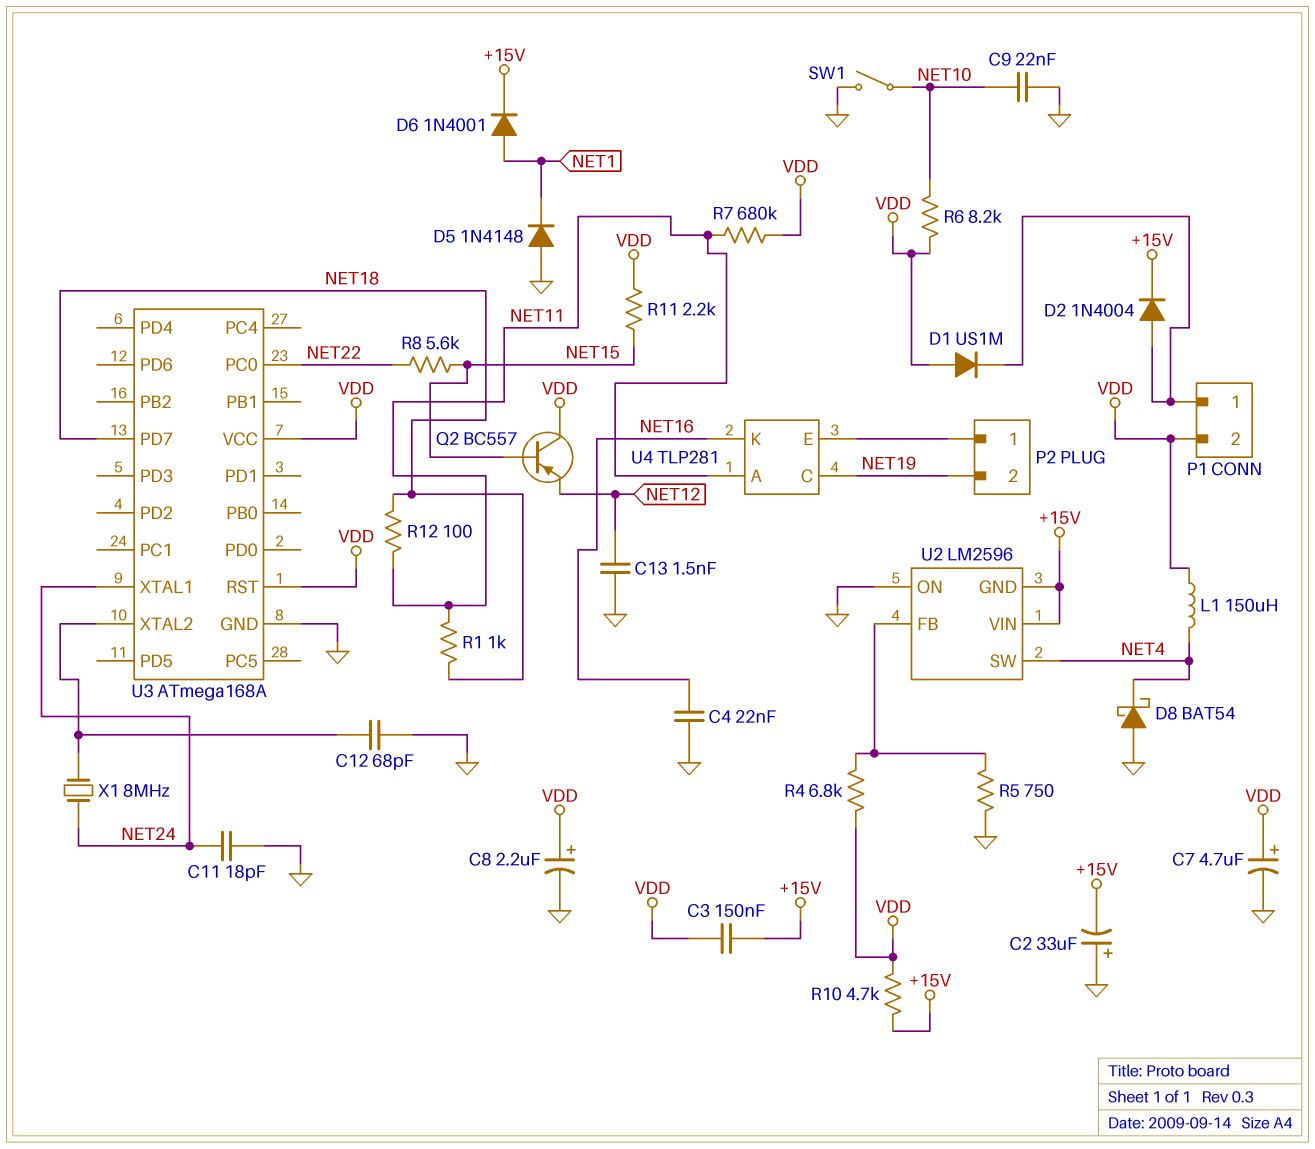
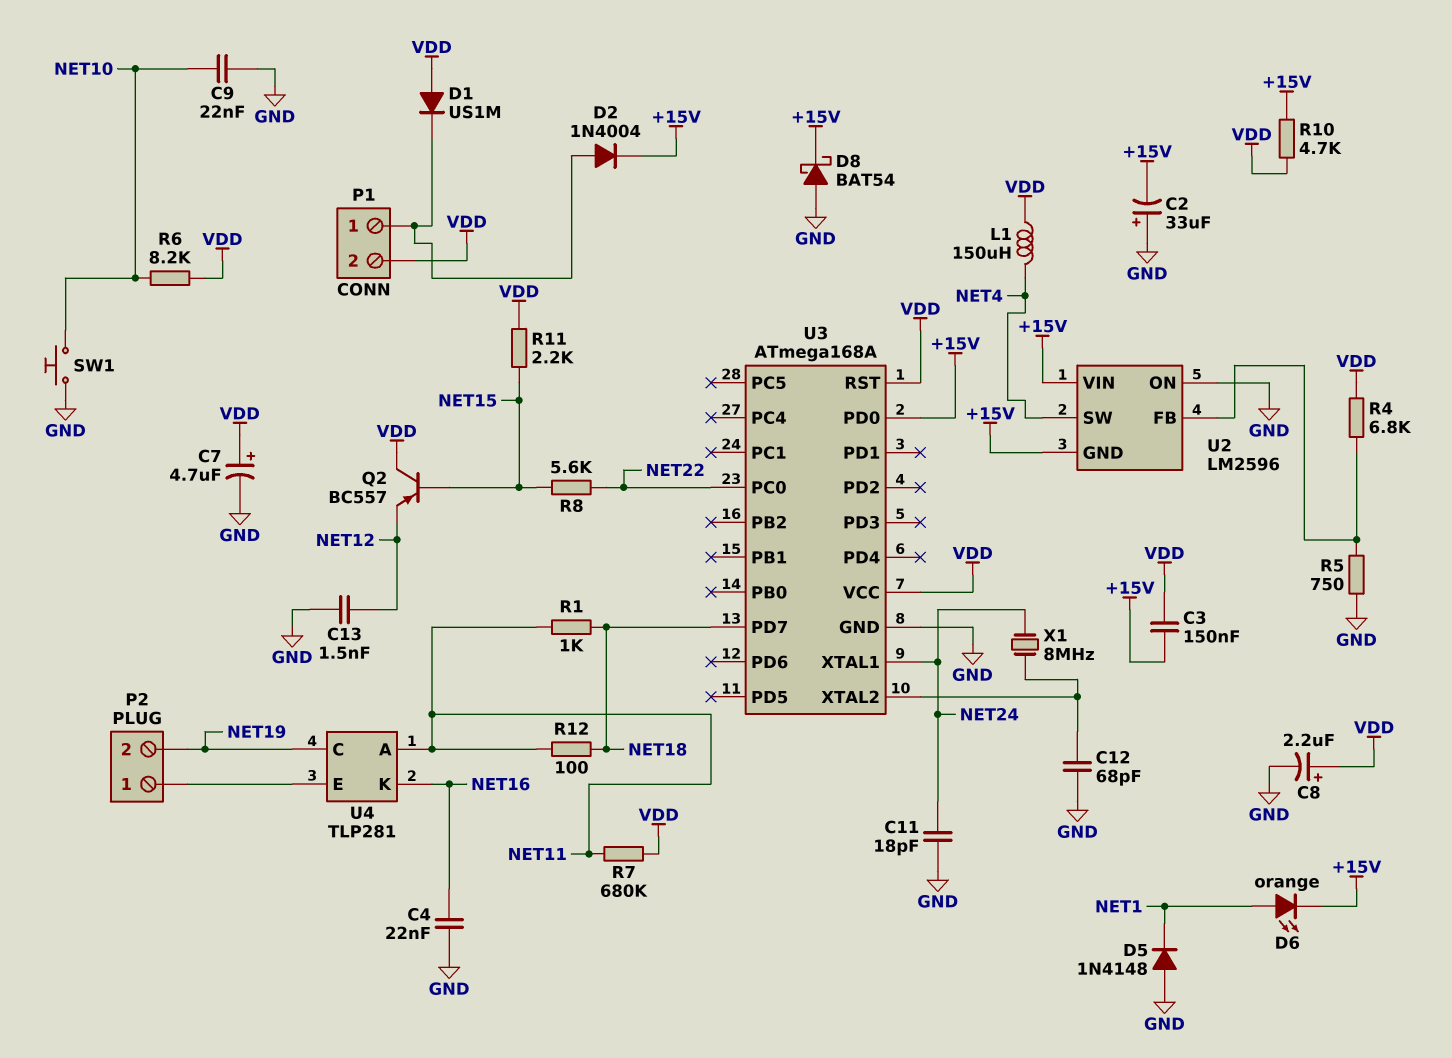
D6: diode 1N4001 (A NET1, K +15V) -> LED orange (A NET1, K +15V)
D8: schottky BAT54 (A GND, K NET4) -> schottky BAT54 (A GND, K +15V)
SW1: switch (GND, NET10) -> button (GND, NET10)
U3 pin PD0: none -> +15V

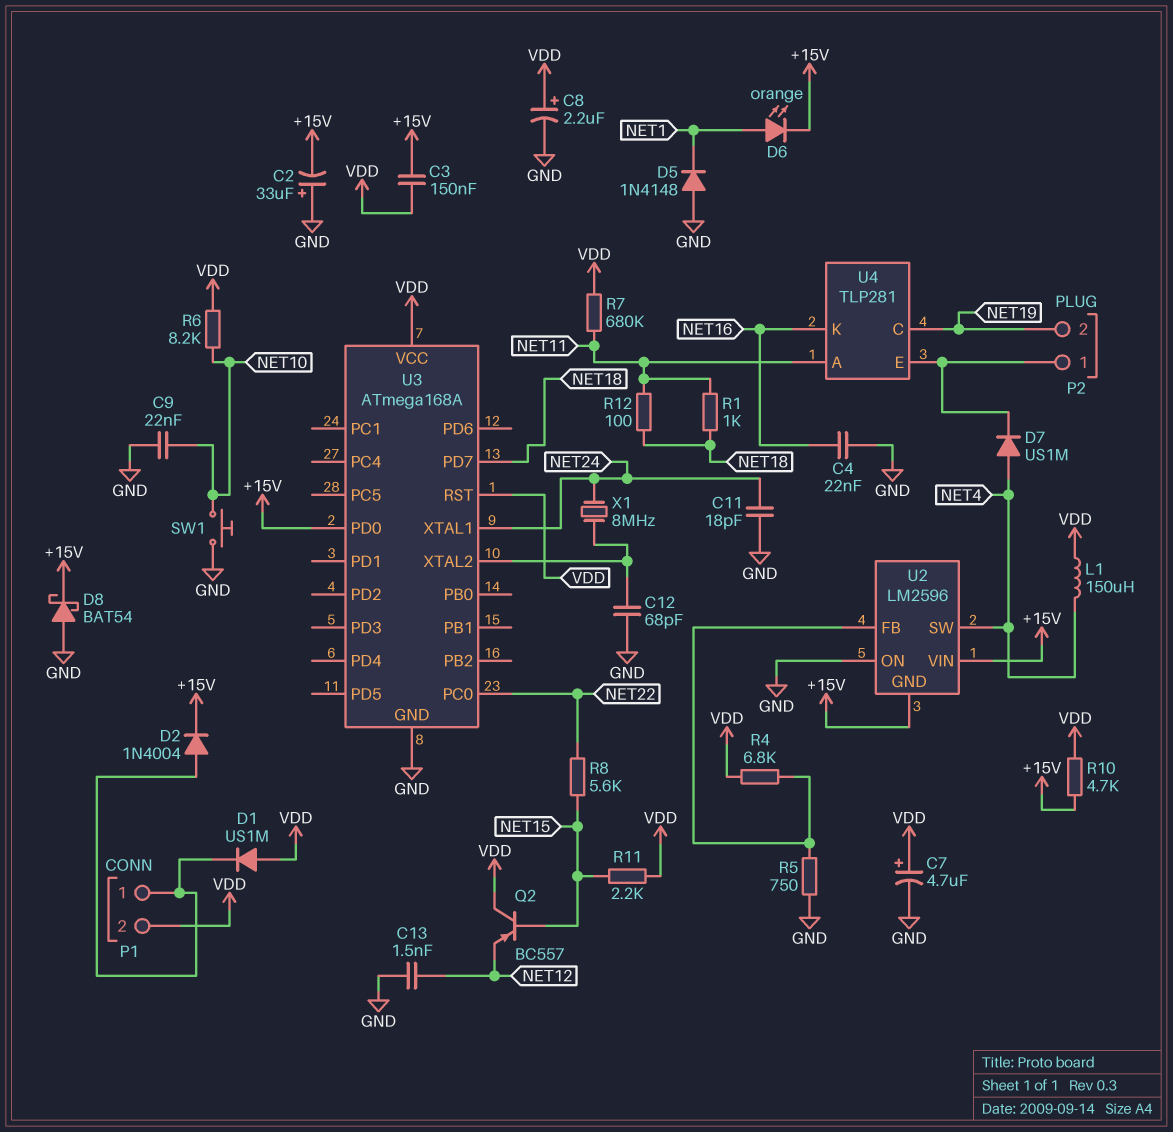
D7: none -> diode US1M (A NET4, K P2/1)

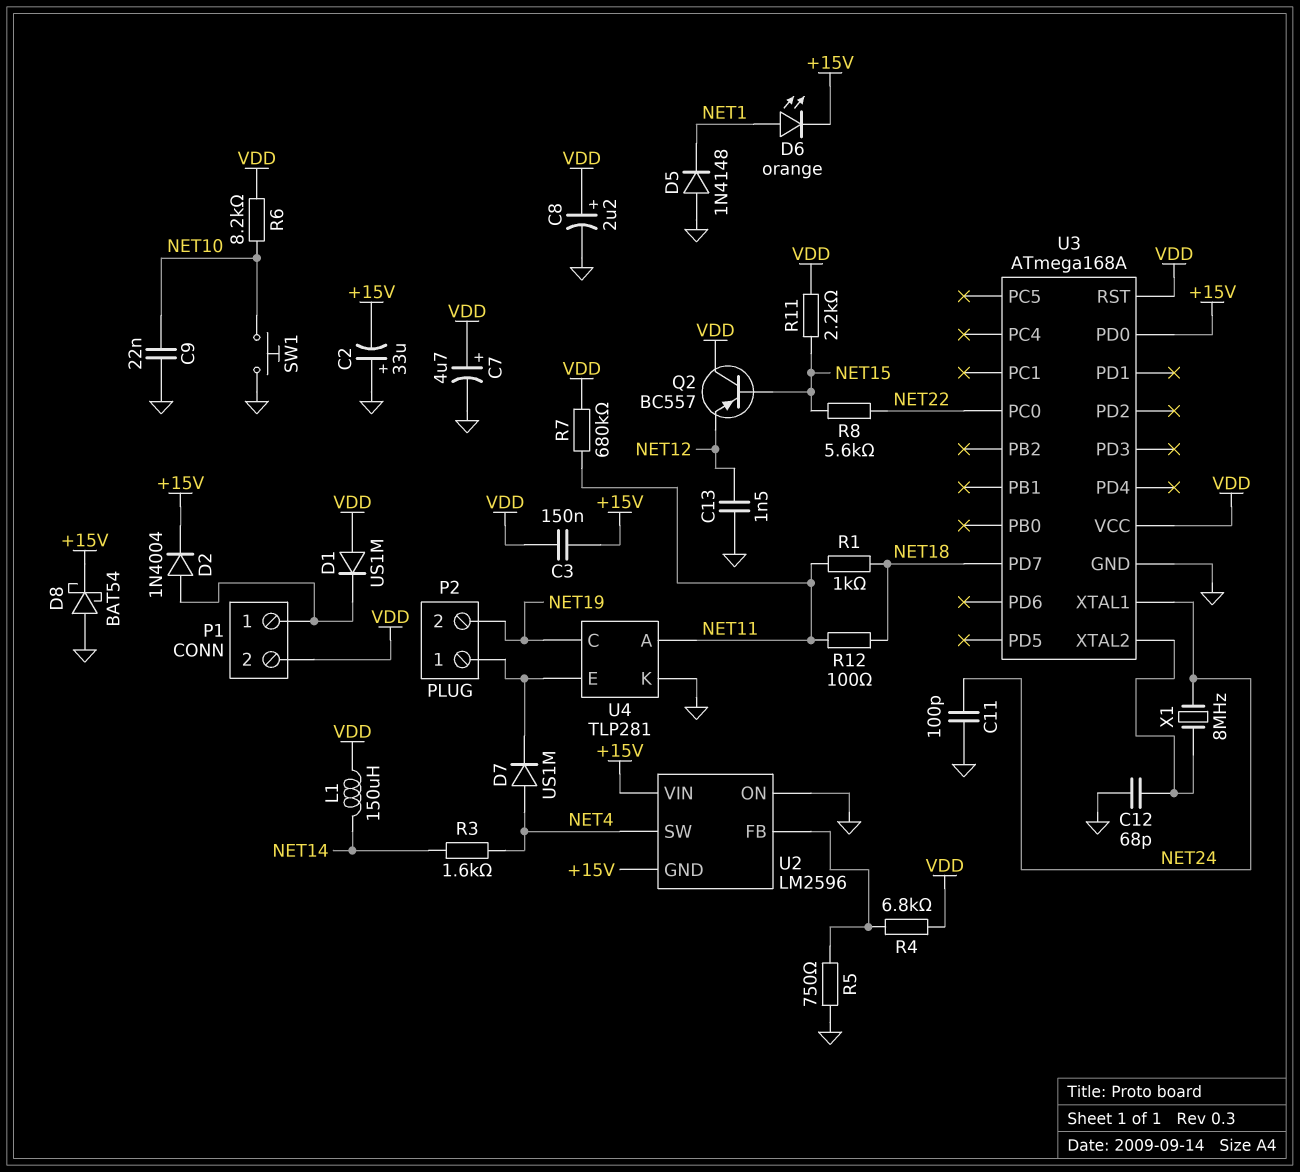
C4: 22nF (GND, NET16) -> none
C11: 18pF (GND, NET24) -> 100pF (GND, NET24)
L1: 150uH (NET4, VDD) -> 150uH (NET14, VDD)
R3: none -> 1.6k (NET4, NET14)
R10: 4.7k (+15V, VDD) -> none
U4 pin K: NET16 -> GND

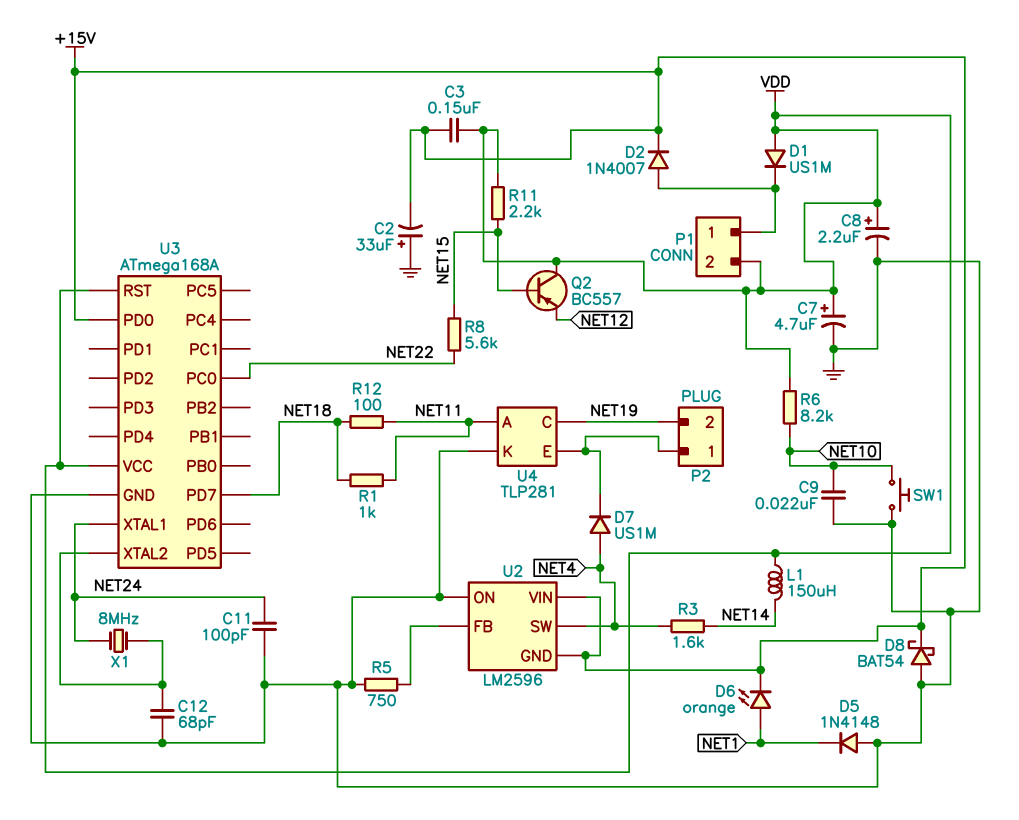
C13: 1.5nF (GND, NET12) -> none
D2: diode 1N4004 (A P1/1, K +15V) -> diode 1N4007 (A P1/1, K +15V)
R4: 6.8k (U2/FB, VDD) -> none
R7: 680k (NET11, VDD) -> none

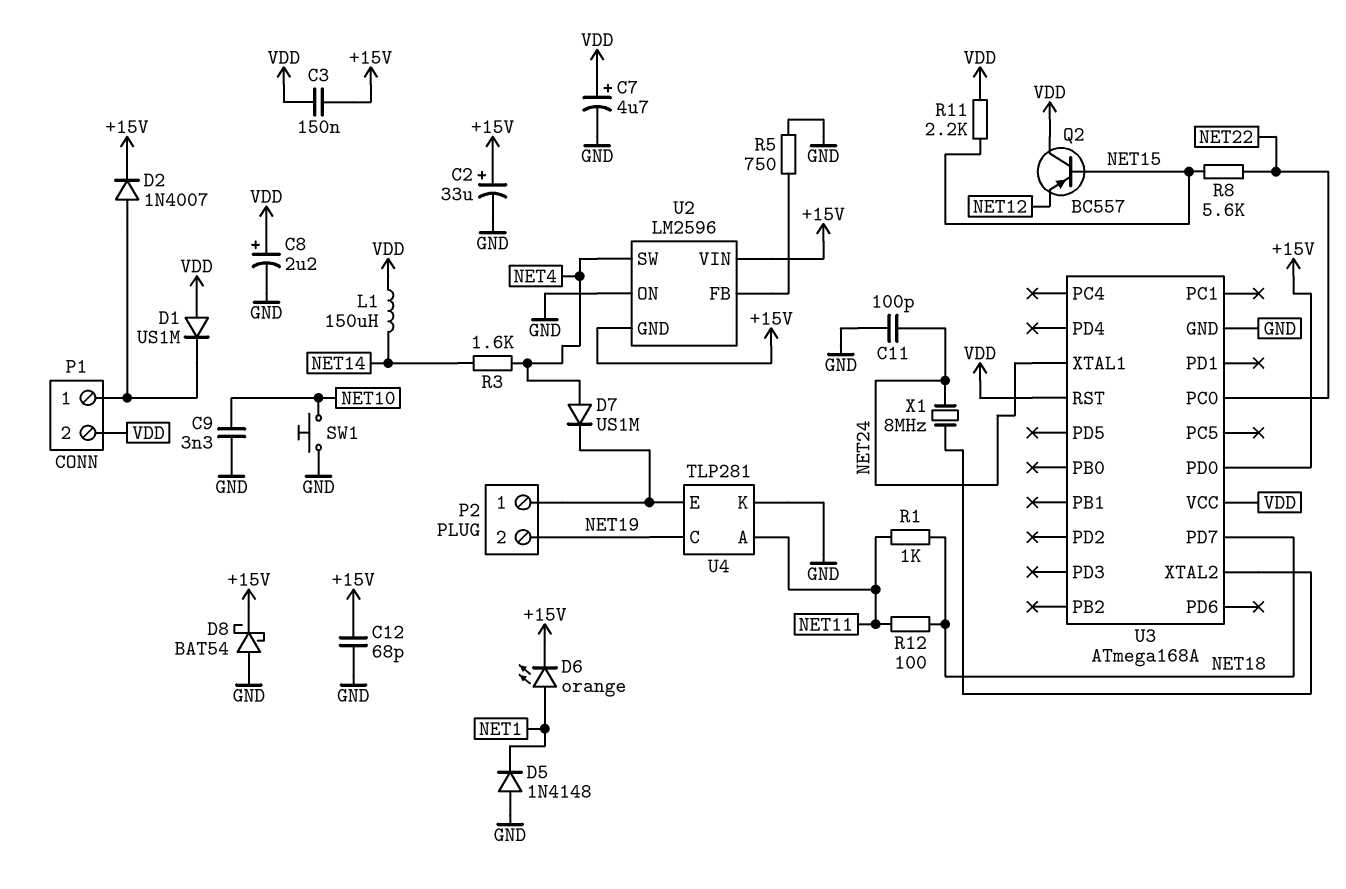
C2: 33uF (plus GND, minus +15V) -> 33uF (plus +15V, minus GND)
C9: 22nF (GND, NET10) -> 3.3nF (GND, NET10)
C12: 68pF (GND, U3/XTAL2) -> 68pF (+15V, GND)
R6: 8.2k (NET10, VDD) -> none

